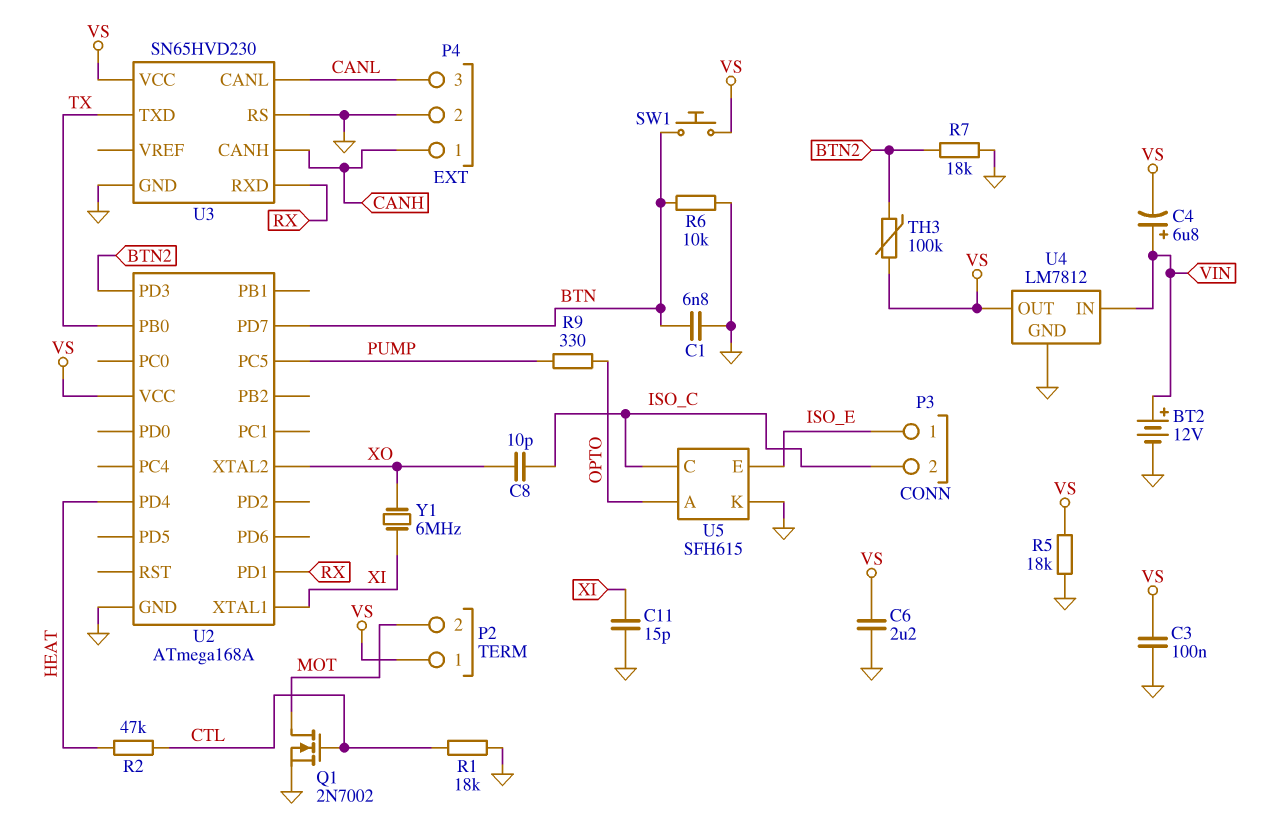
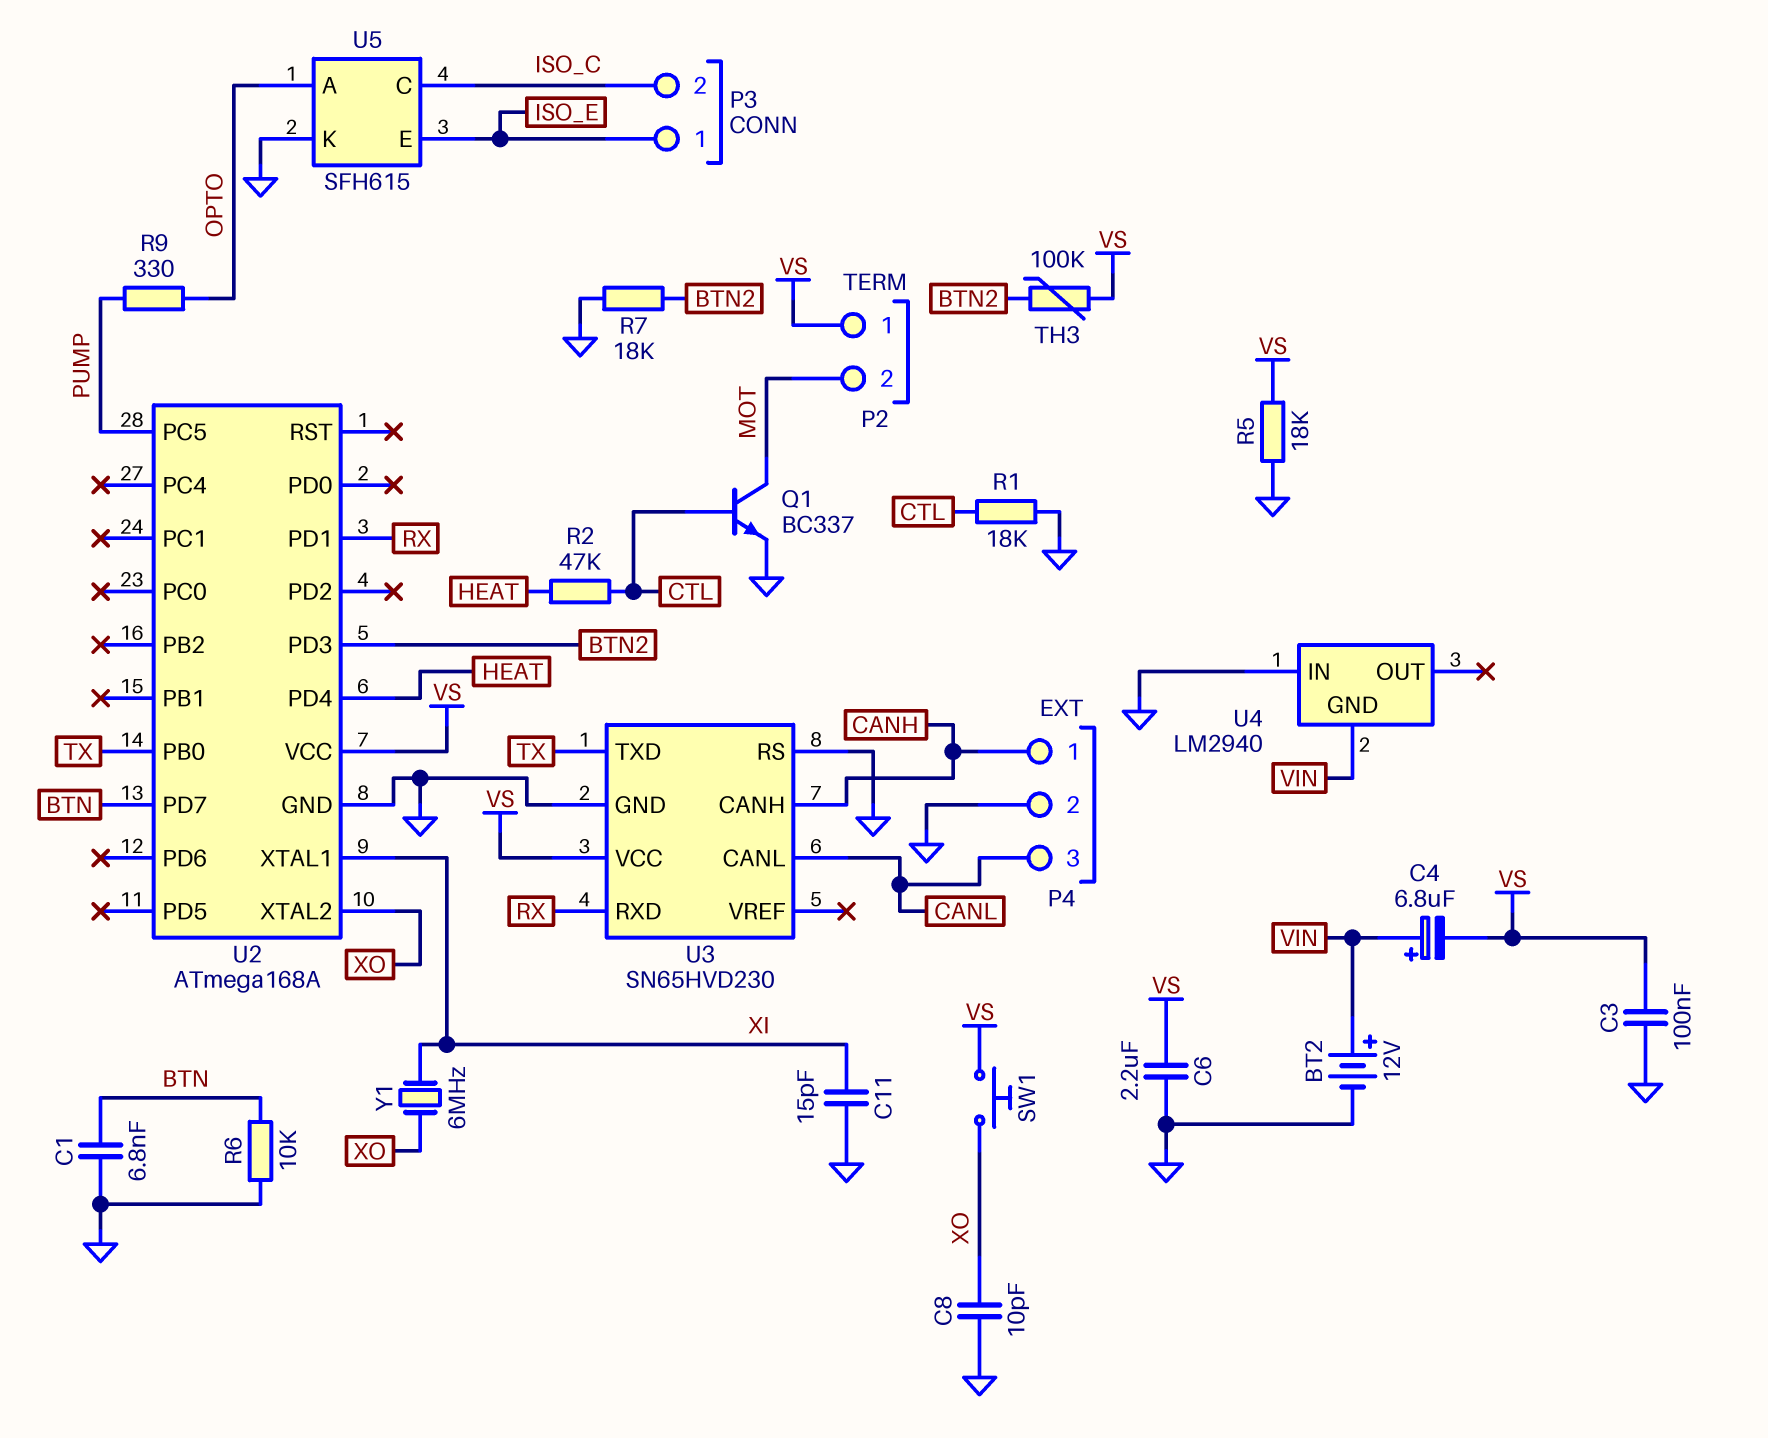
C8: 10pF (ISO_C, XO) -> 10pF (GND, XO)
Q1: NMOS 2N7002 (G CTL, D MOT, S GND) -> NPN BC337 (B CTL, C MOT, E GND)
SW1: button (BTN, VS) -> button (VS, XO)
U4: LM7812 -> LM2940
U4 pin GND: GND -> VIN
U4 pin IN: VIN -> GND
U4 pin OUT: VS -> none

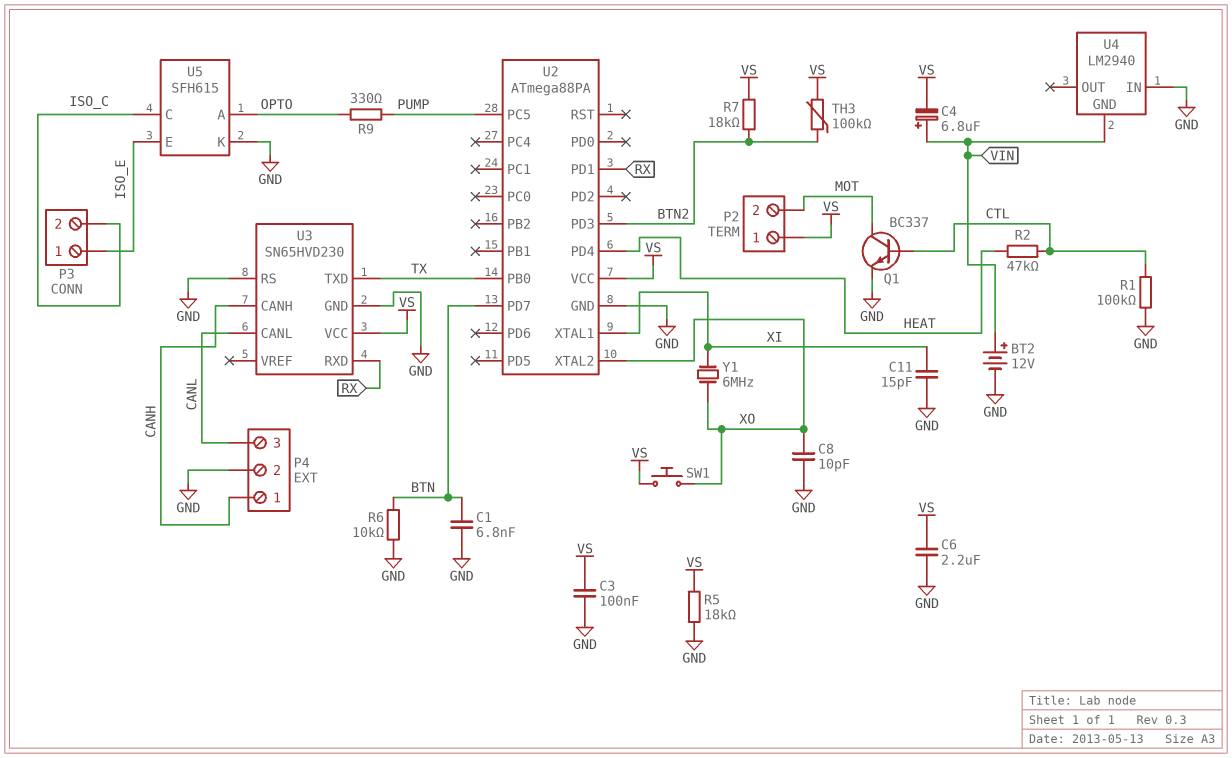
R1: 18k (CTL, GND) -> 100k (CTL, GND)
R7: 18k (BTN2, GND) -> 18k (BTN2, VS)
U2: ATmega168A -> ATmega88PA

